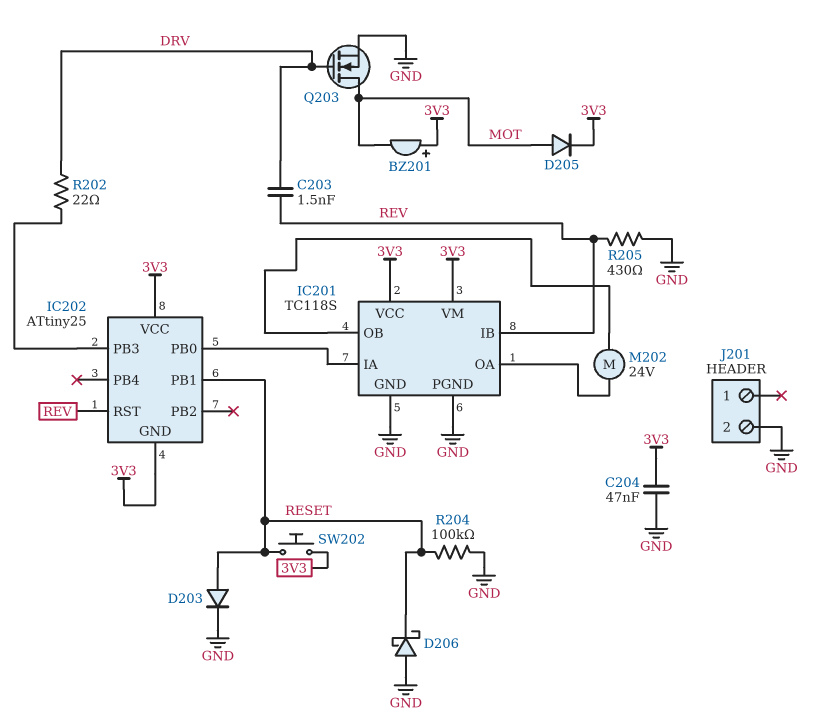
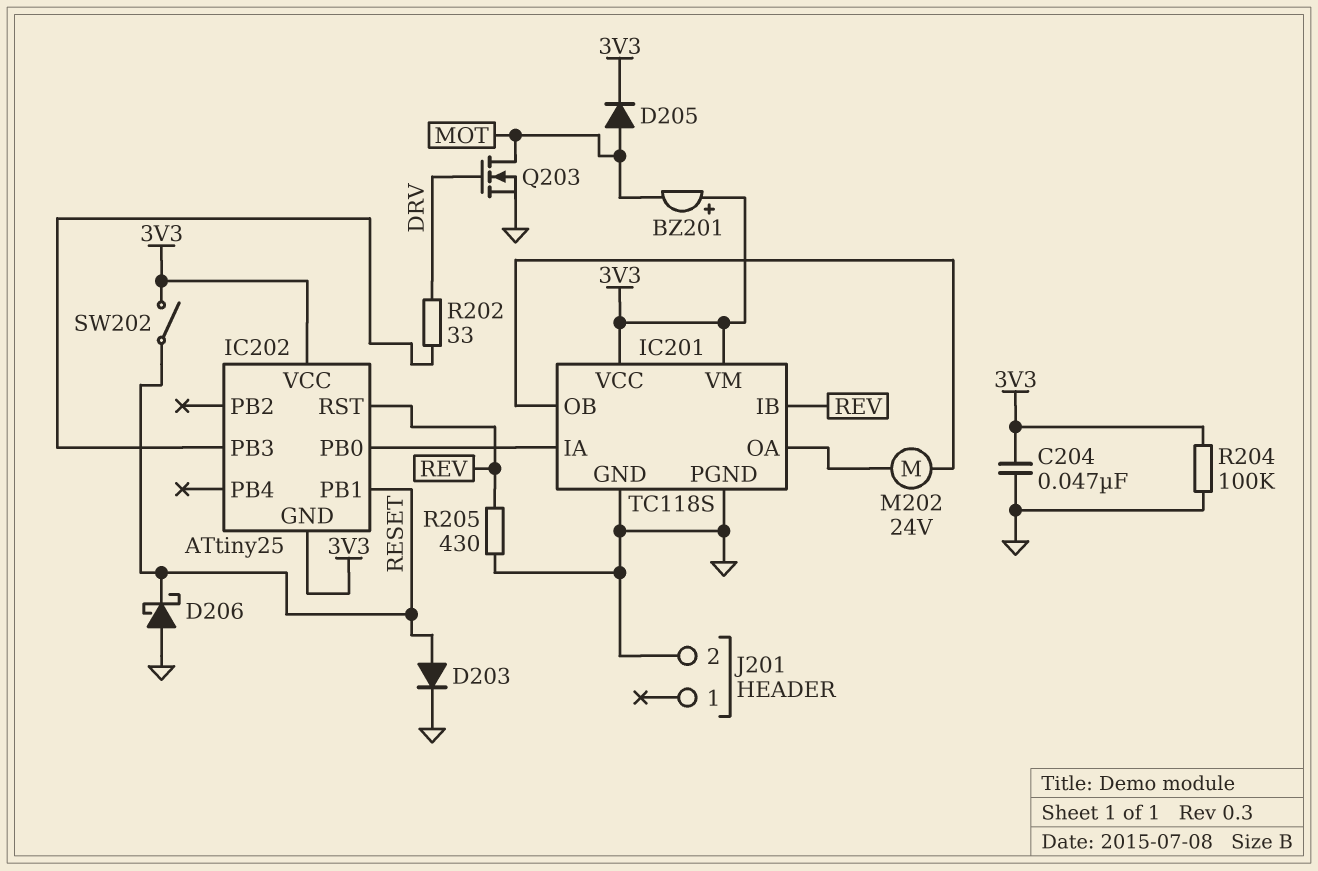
C203: 1.5nF (DRV, REV) -> none
R202: 22 (DRV, IC202/PB3) -> 33 (DRV, IC202/PB3)
R204: 100k (GND, RESET) -> 100k (3V3, GND)
SW202: button (3V3, RESET) -> switch (3V3, RESET)

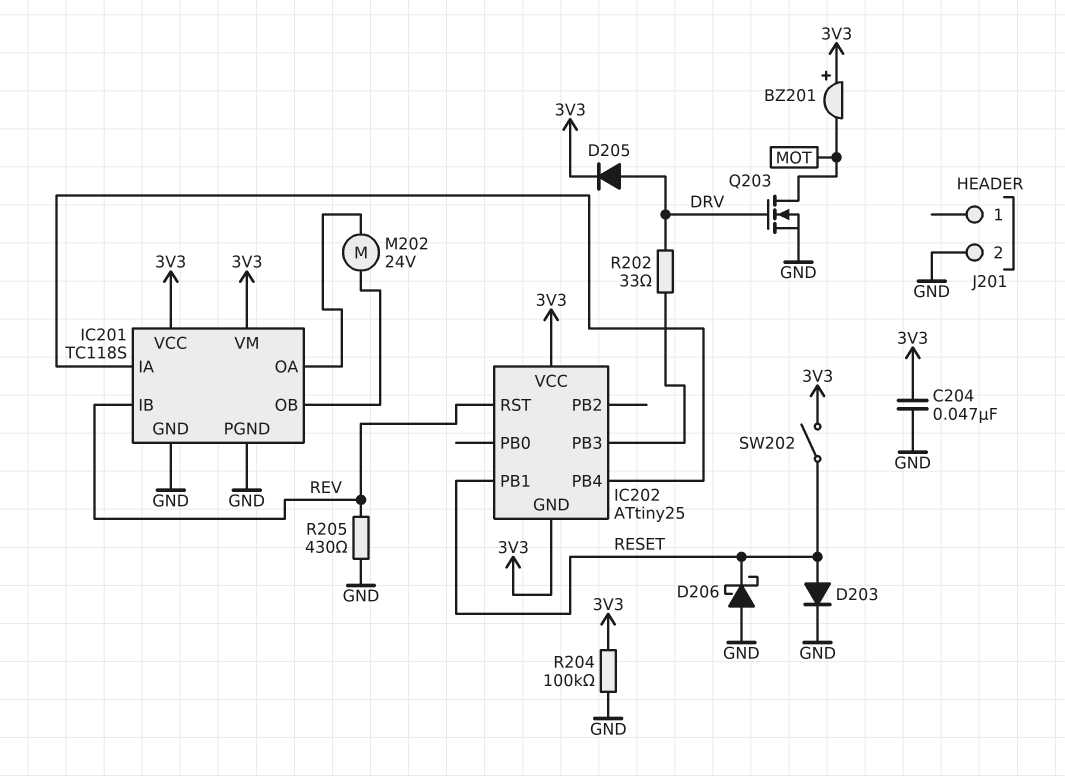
D205: diode (A MOT, K 3V3) -> diode (A DRV, K 3V3)
IC202 pin PB0: IC201/IA -> none
IC202 pin PB4: none -> IC201/IA

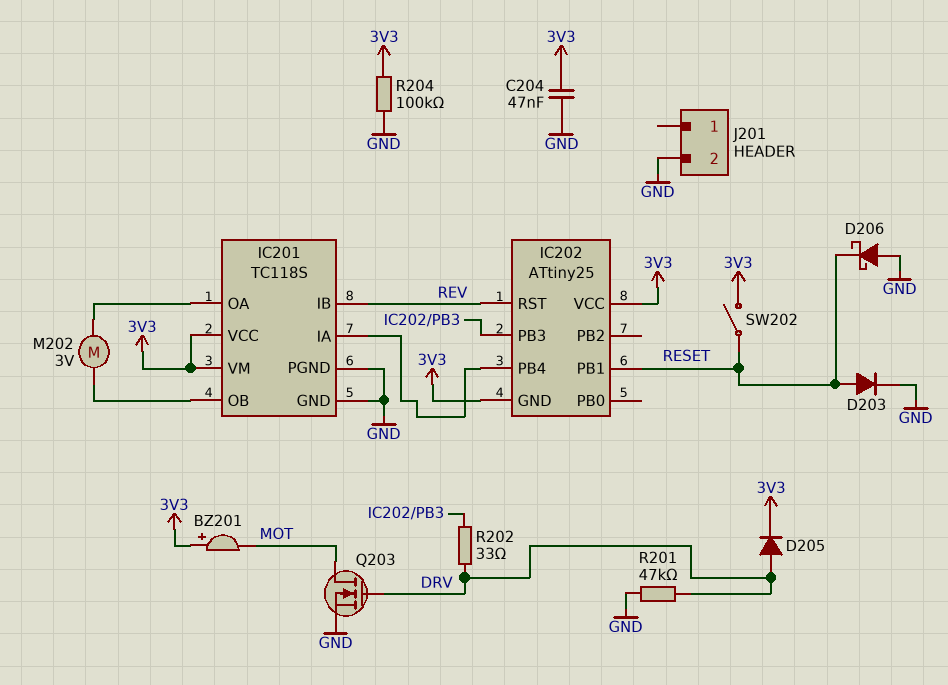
M202: motor 24V (IC201/OA, IC201/OB) -> motor 3V (IC201/OA, IC201/OB)
R201: none -> 47k (DRV, GND)
R205: 430 (GND, REV) -> none

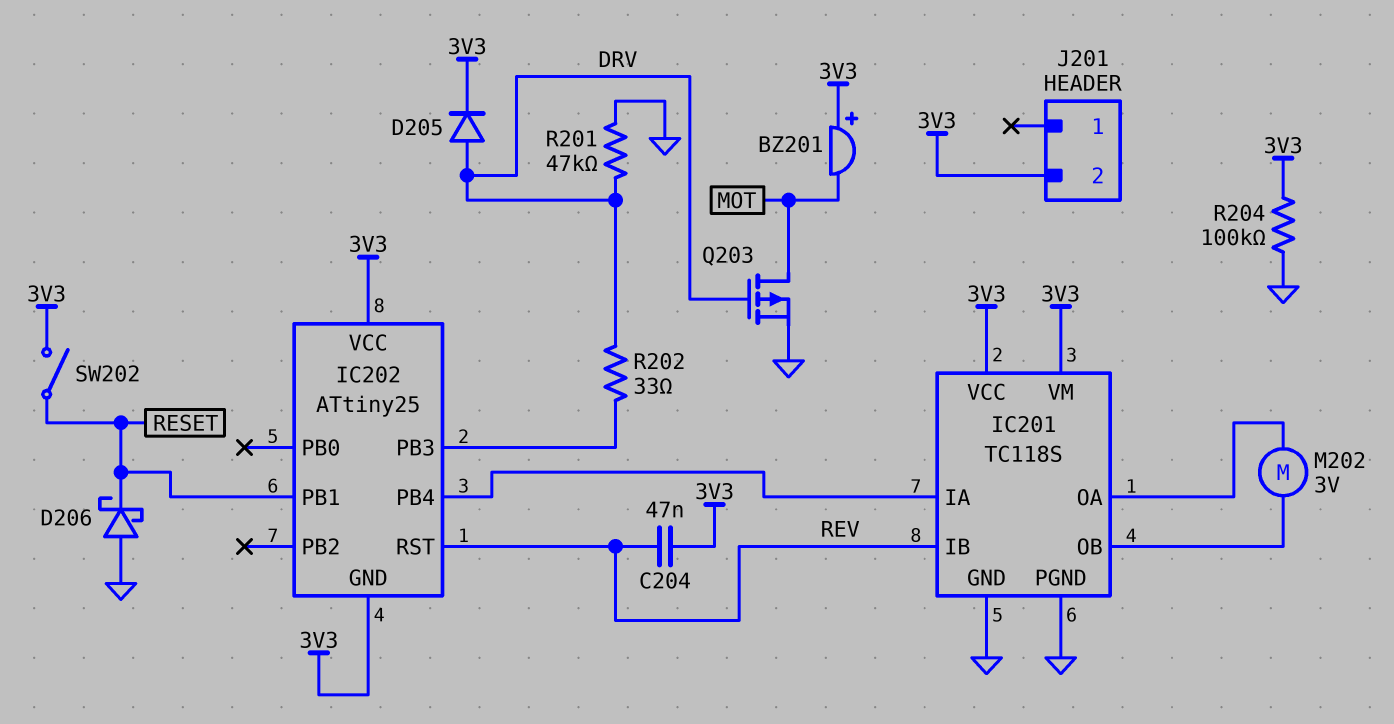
C204: 47nF (3V3, GND) -> 47nF (3V3, REV)
D203: diode (A RESET, K GND) -> none
J201 pin 2: GND -> 3V3
Q203: NMOS (G DRV, D MOT, S GND) -> PMOS (G DRV, D MOT, S GND)

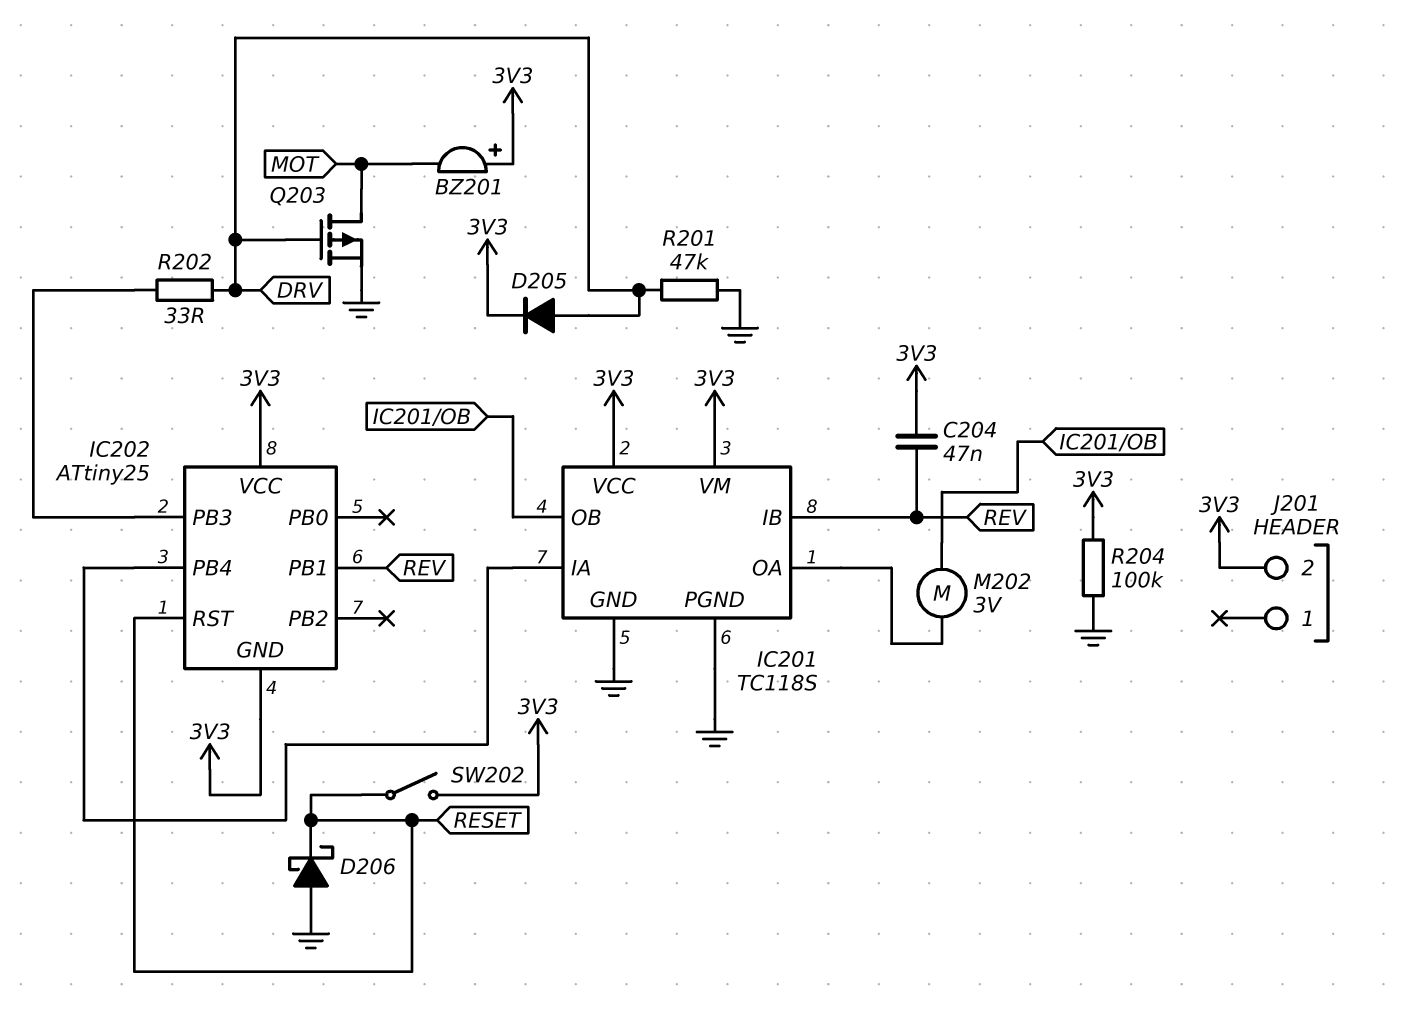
IC202 pin PB1: RESET -> REV
IC202 pin RST: REV -> RESET

